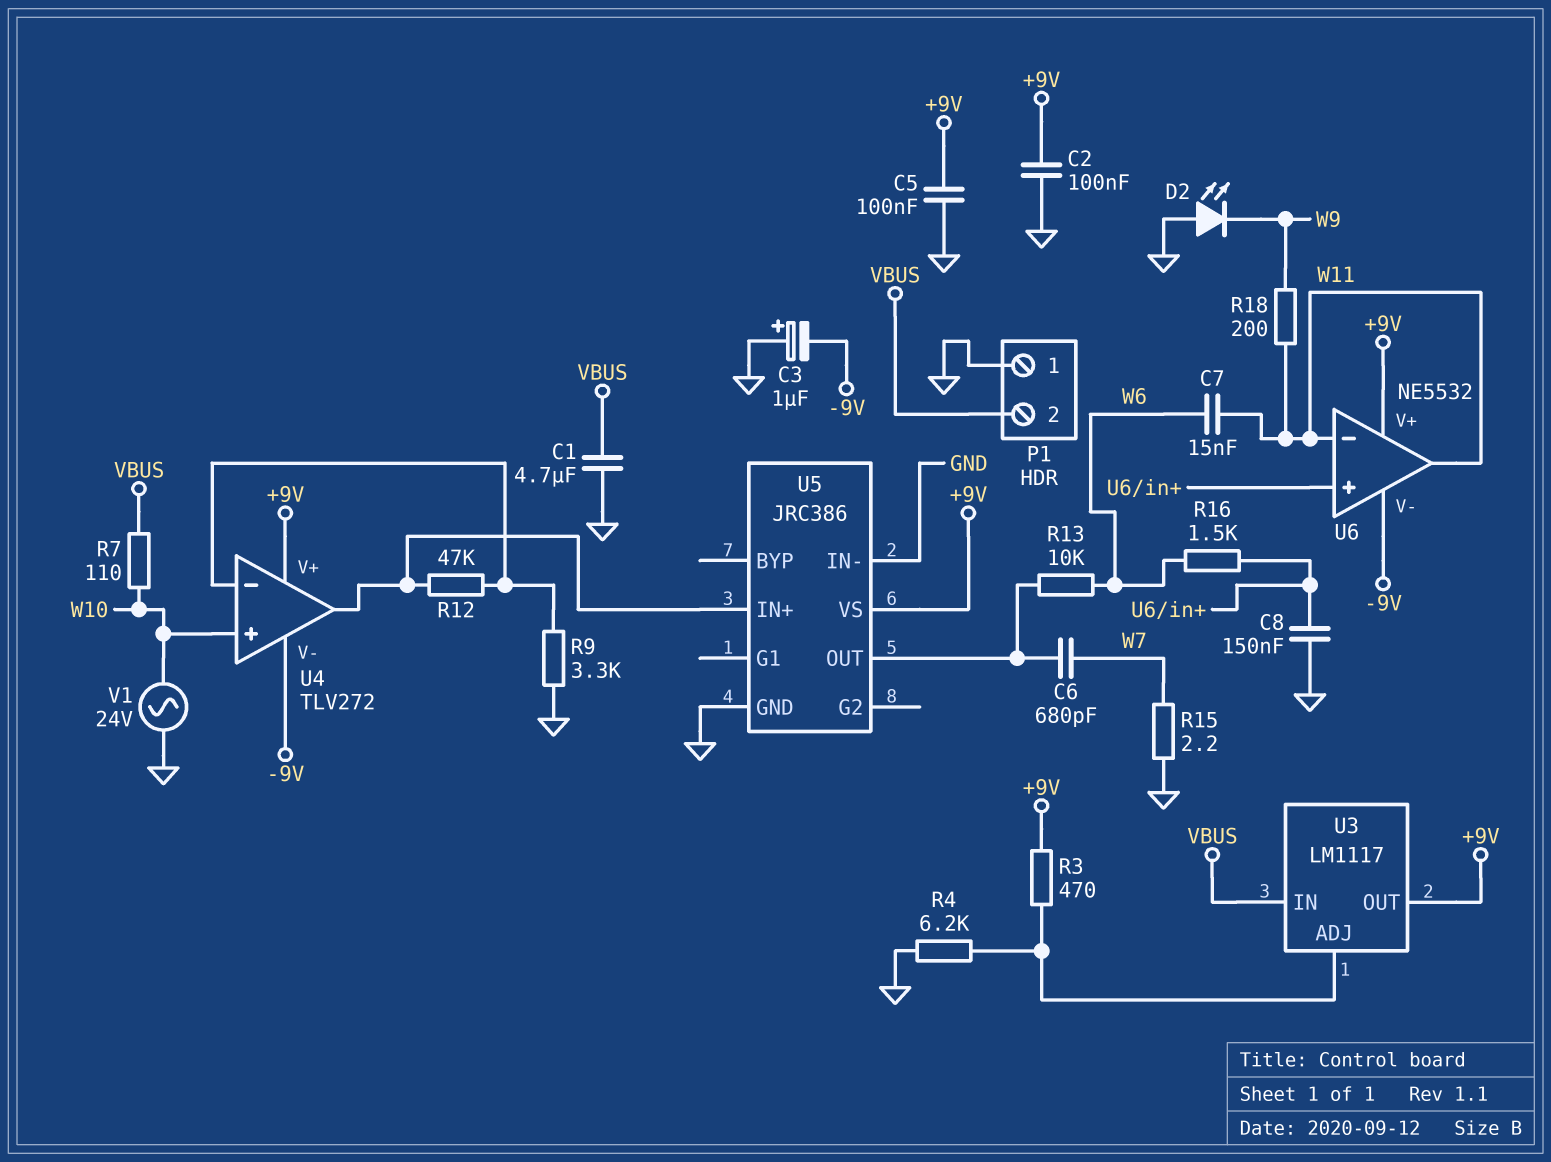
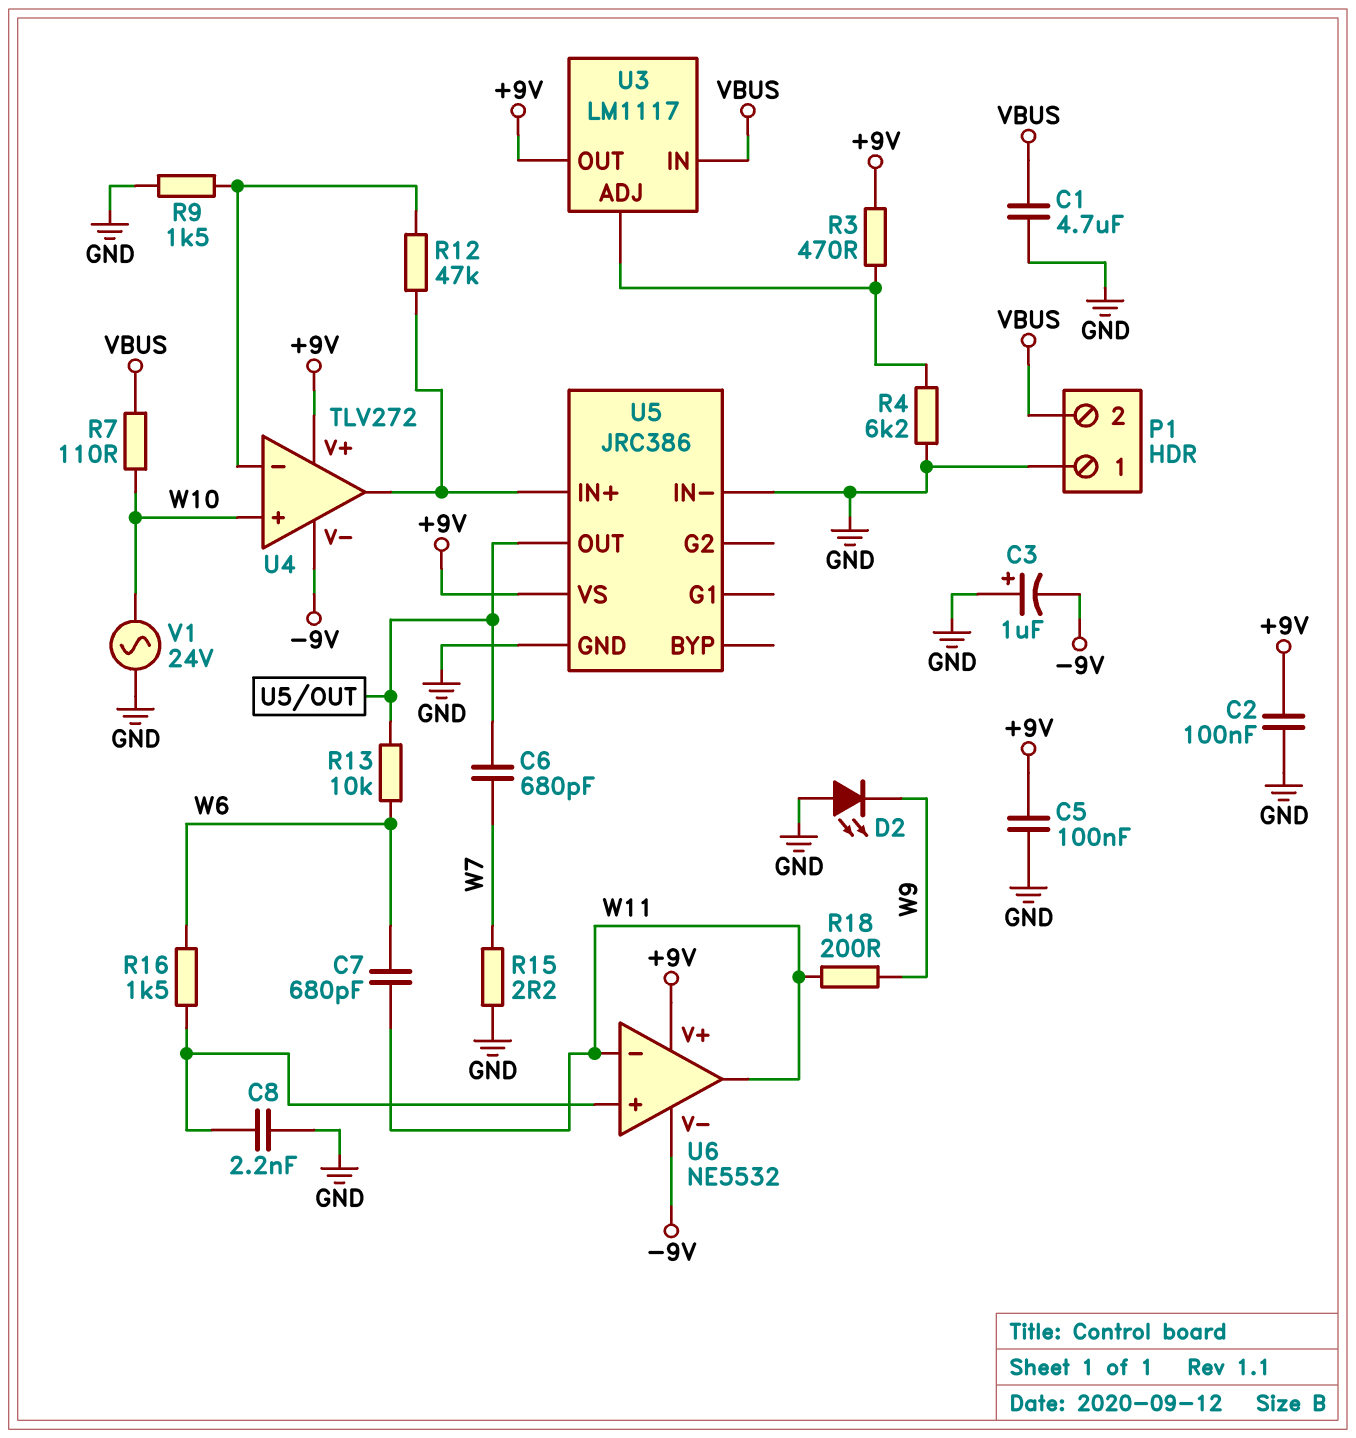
C7: 15nF (W6, W11) -> 680pF (W6, W11)
C8: 150nF (GND, U6/in+) -> 2.2nF (GND, U6/in+)
R9: 3.3k (GND, U4/in-) -> 1.5k (GND, U4/in-)

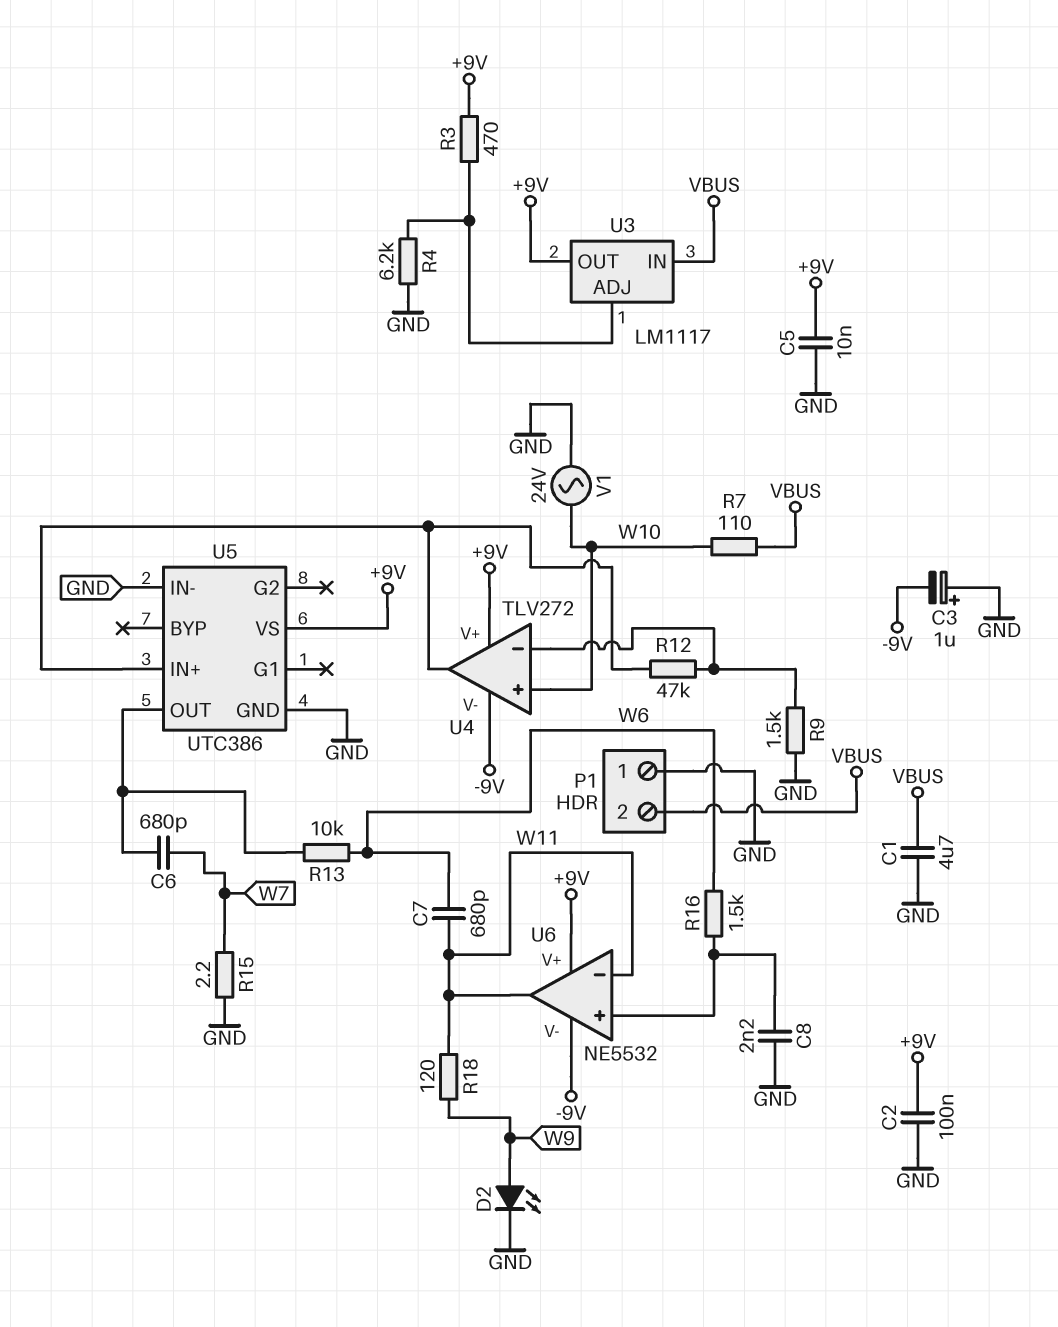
C5: 100nF (+9V, GND) -> 10nF (+9V, GND)
D2: LED (A GND, K W9) -> LED (A W9, K GND)
R18: 200 (W9, W11) -> 120 (W9, W11)
U5: JRC386 -> UTC386

